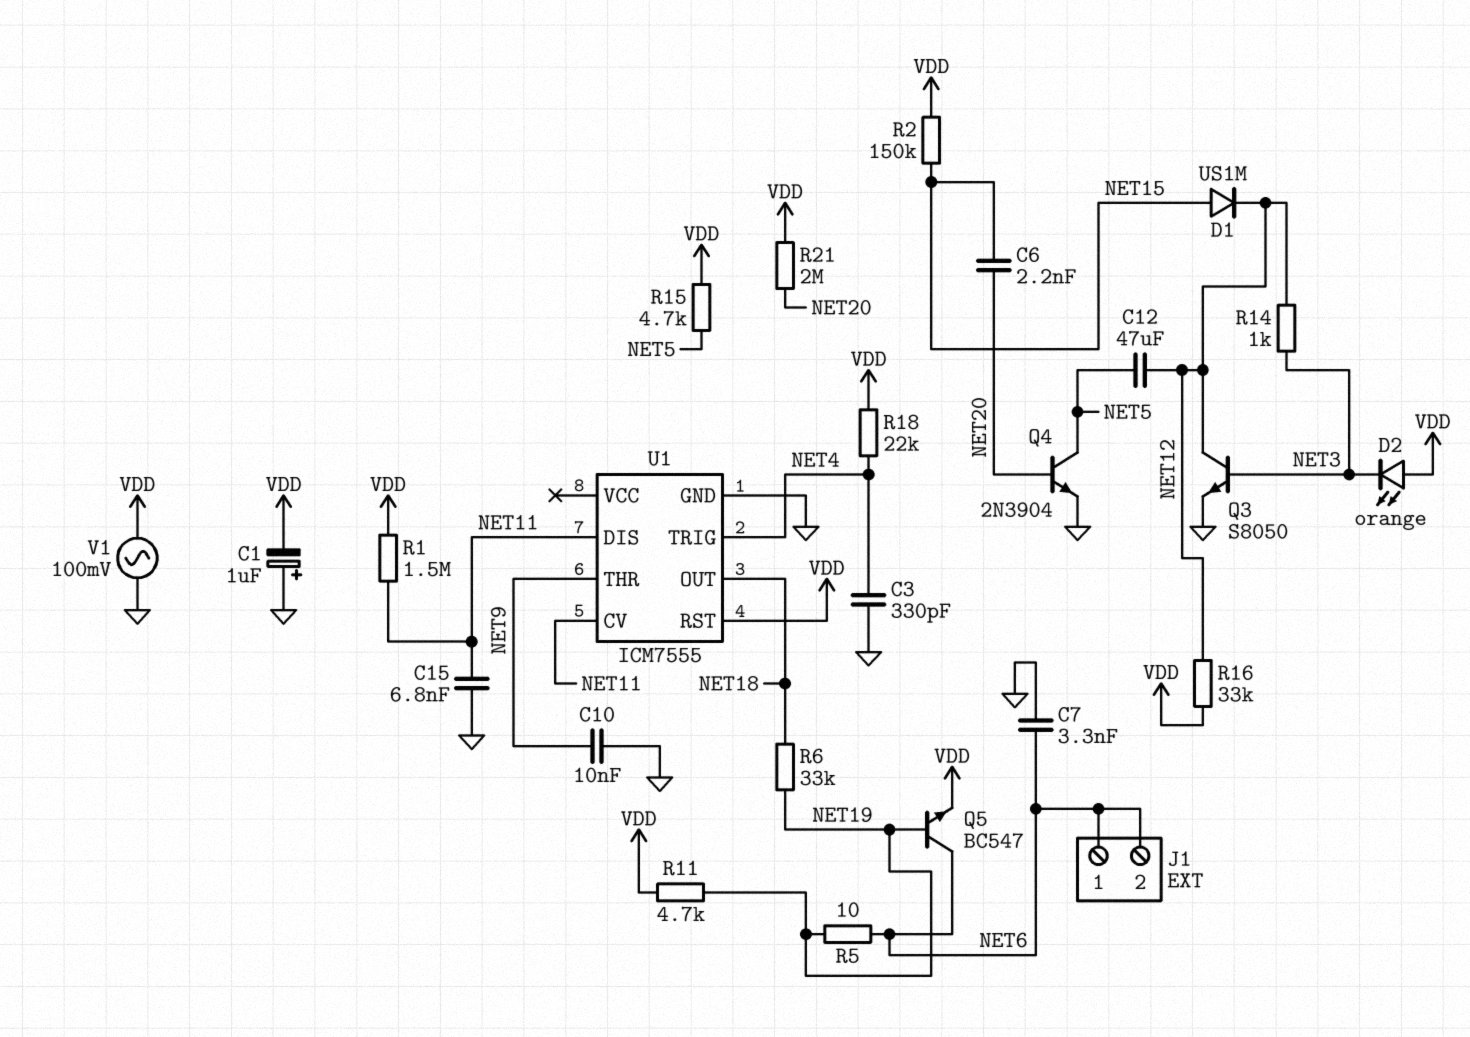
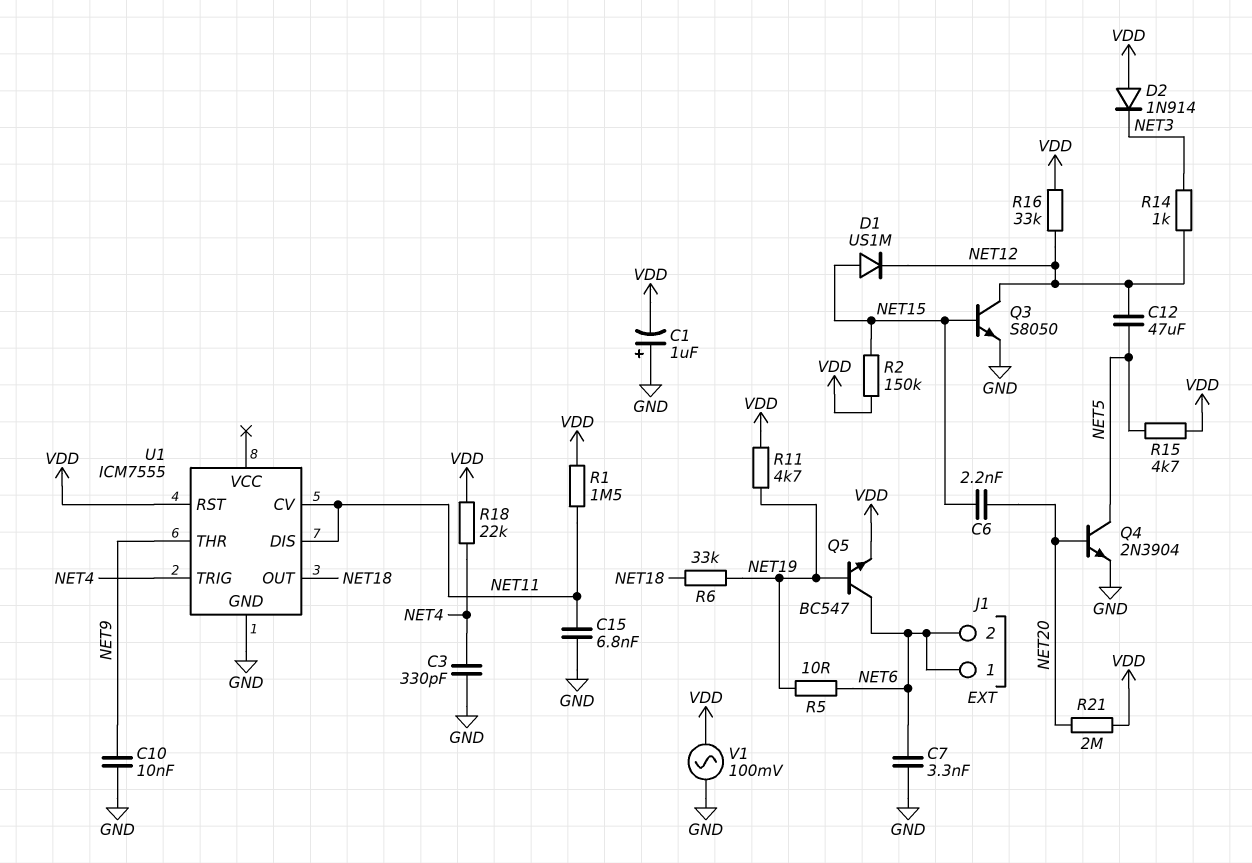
D2: LED orange (A VDD, K NET3) -> diode 1N914 (A VDD, K NET3)
Q3: NPN S8050 (B NET3, C NET12, E GND) -> NPN S8050 (B NET15, C NET12, E GND)

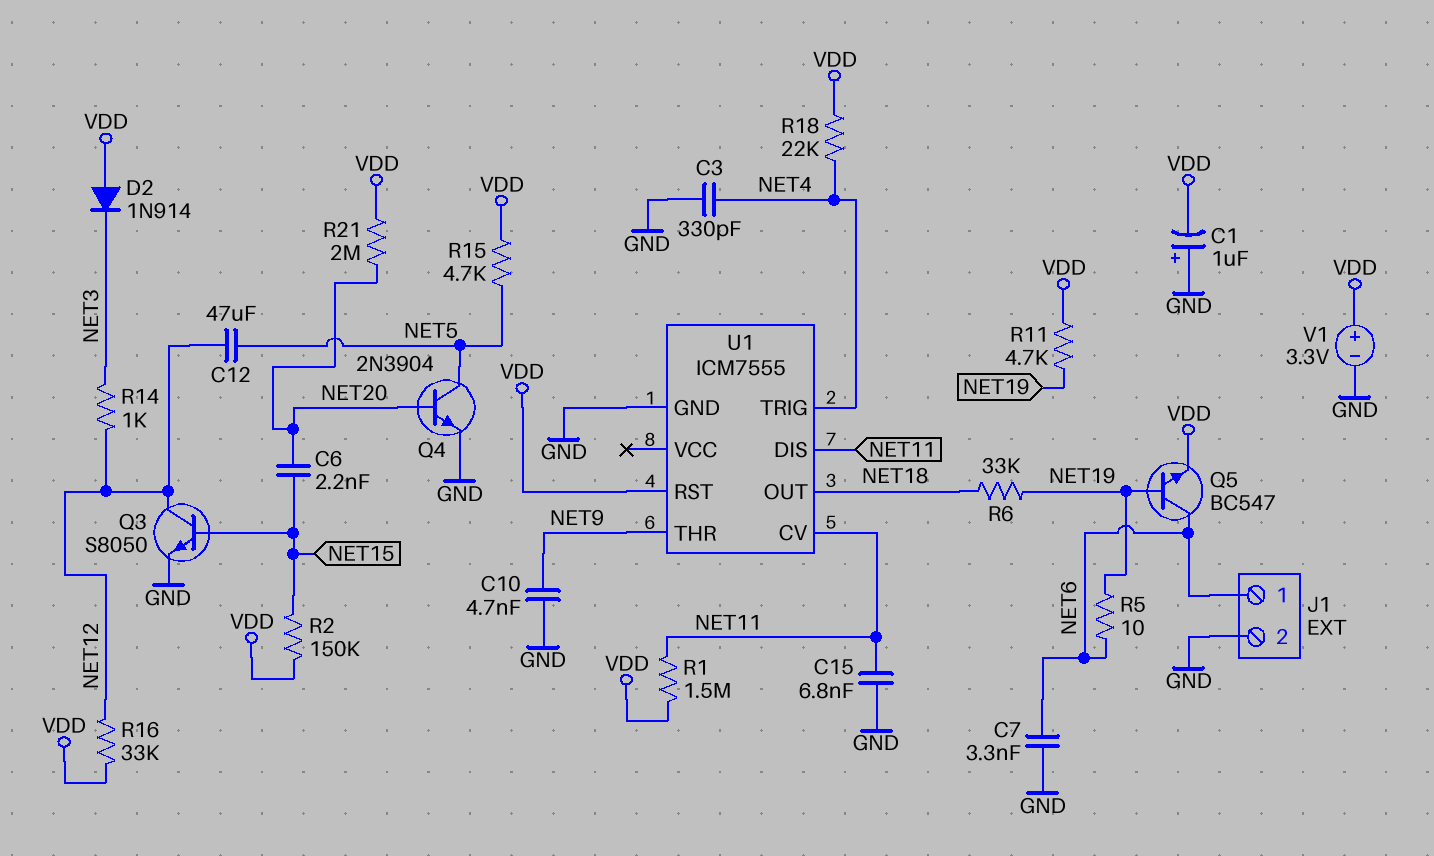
C10: 10nF (GND, NET9) -> 4.7nF (GND, NET9)
D1: diode US1M (A NET15, K NET12) -> none
J1 pin 2: NET6 -> GND
V1: AC 100mV (GND, VDD) -> 3.3V (plus VDD, minus GND)

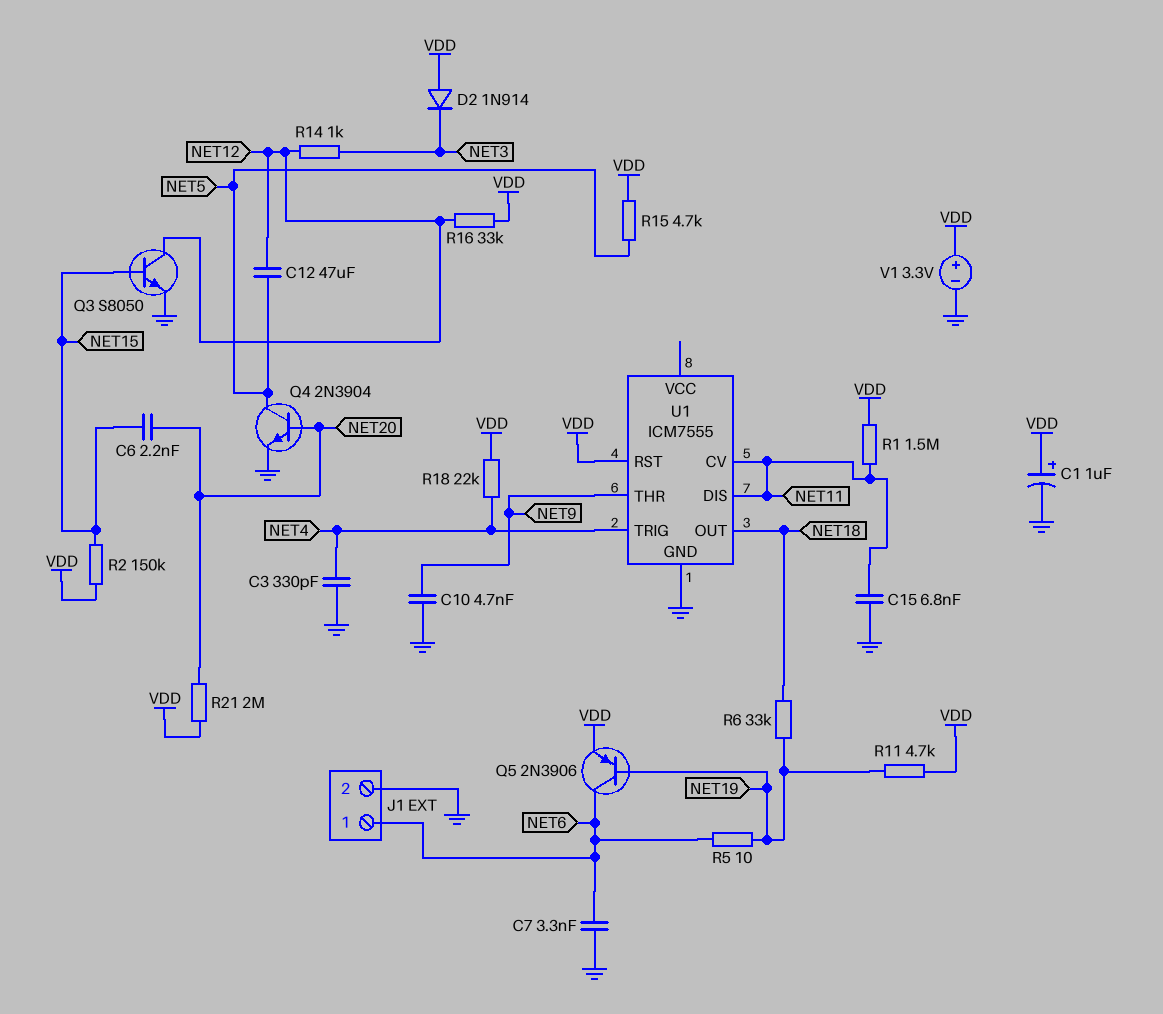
C1: 1uF (plus GND, minus VDD) -> 1uF (plus VDD, minus GND)
Q5: NPN BC547 (B NET19, C NET6, E VDD) -> PNP 2N3906 (B NET19, C NET6, E VDD)

